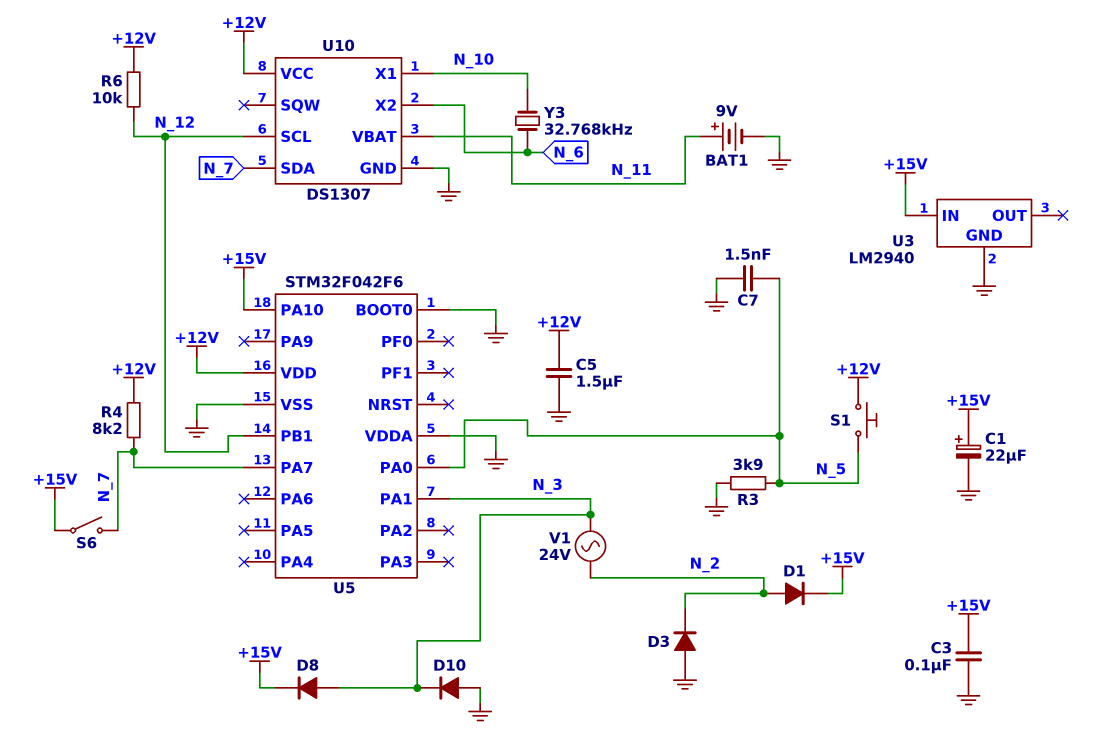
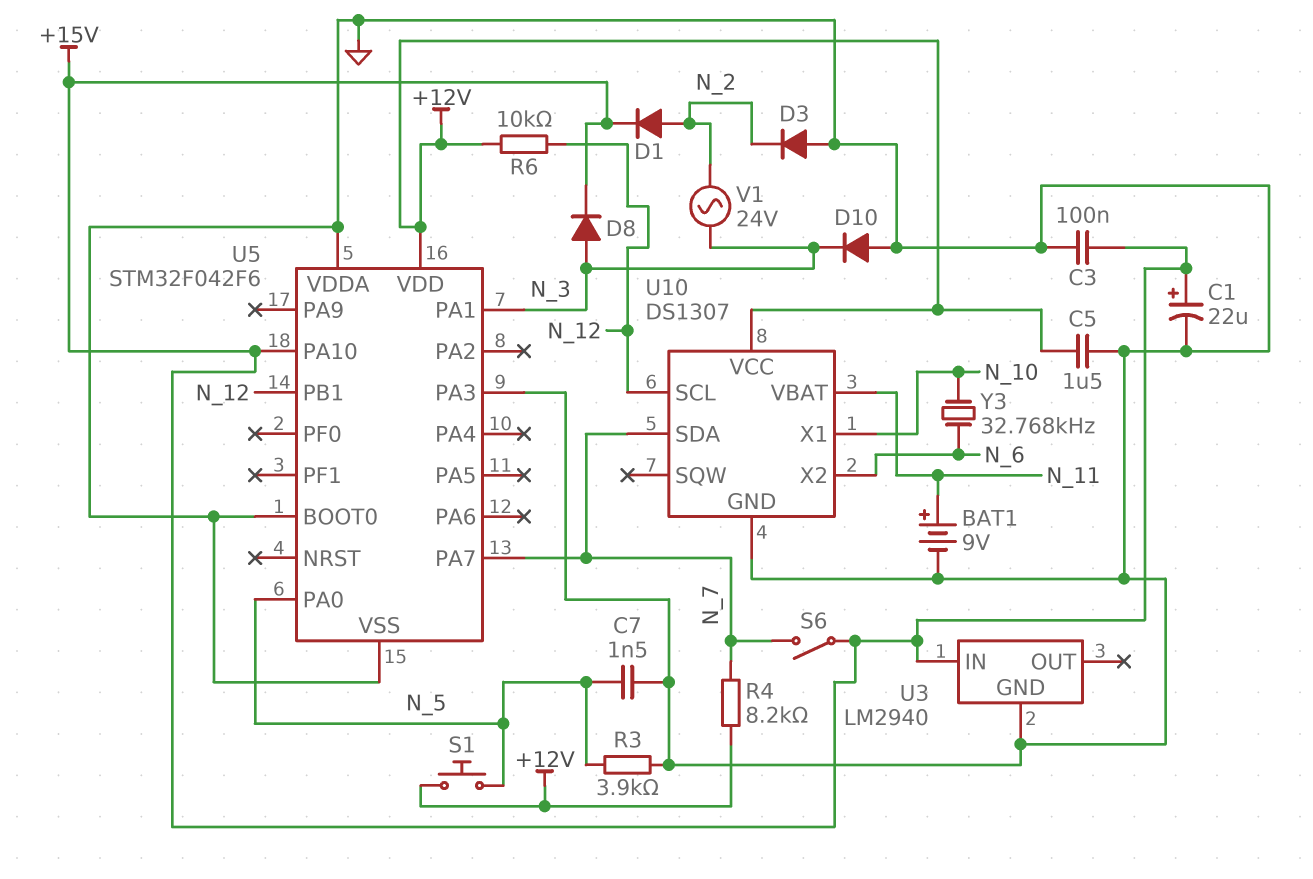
U5 pin PA3: none -> GND

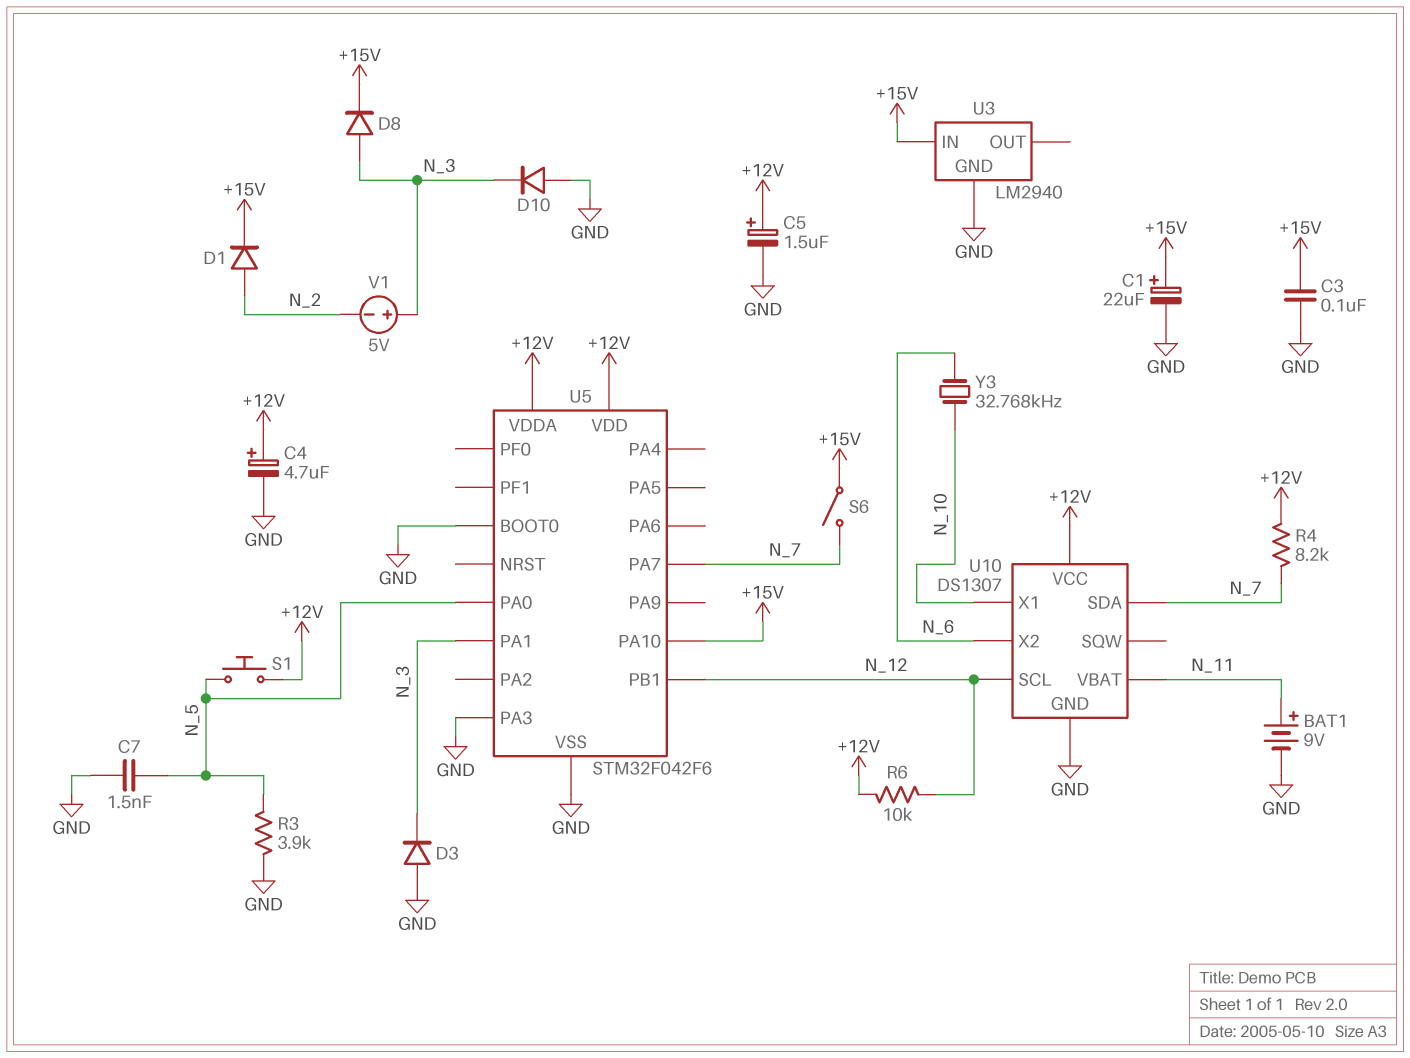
C4: none -> 4.7uF (plus +12V, minus GND)
C5: 1.5uF (+12V, GND) -> 1.5uF (plus +12V, minus GND)
D3: diode (A GND, K N_2) -> diode (A GND, K N_3)
U5 pin VDDA: GND -> +12V
V1: AC 24V (N_2, N_3) -> 5V (plus N_3, minus N_2)

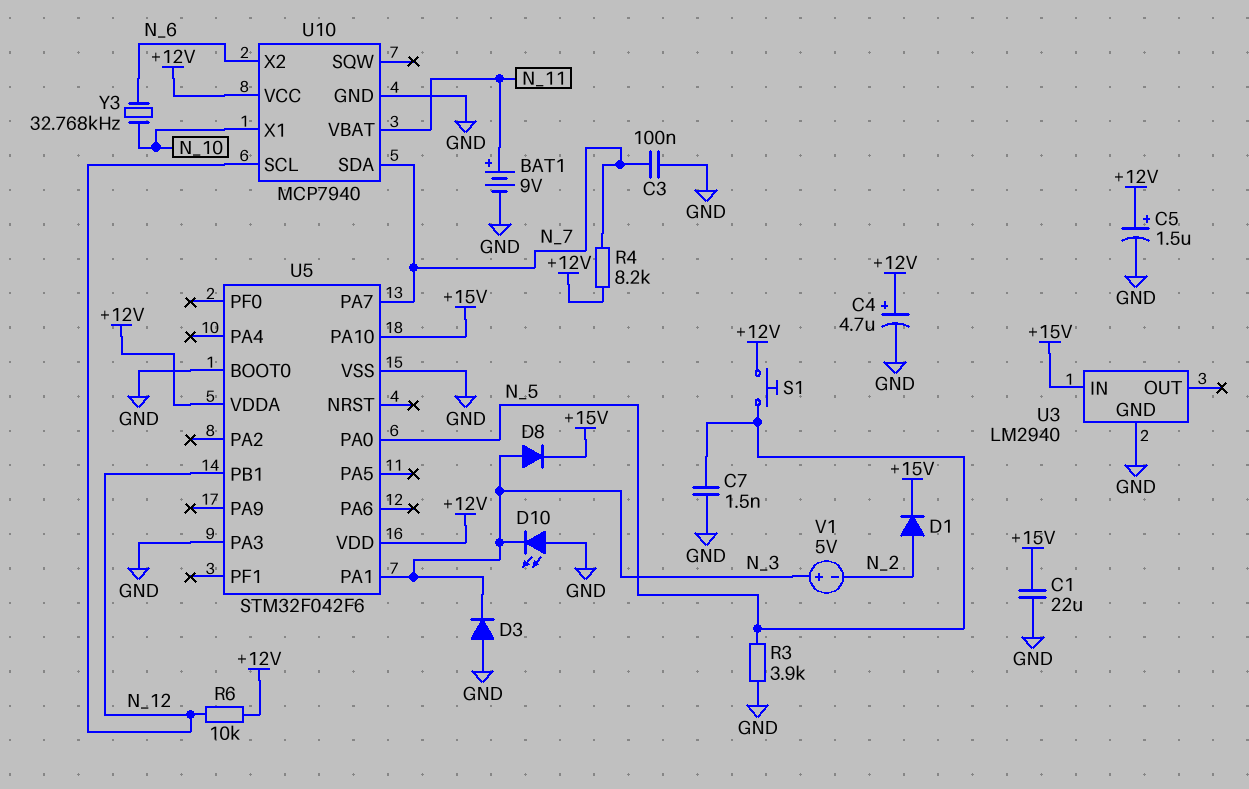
C1: 22uF (plus +15V, minus GND) -> 22uF (+15V, GND)
C3: 100nF (+15V, GND) -> 100nF (GND, N_7)
D10: diode (A GND, K N_3) -> LED (A GND, K N_3)
S6: switch (+15V, N_7) -> none
U10: DS1307 -> MCP7940

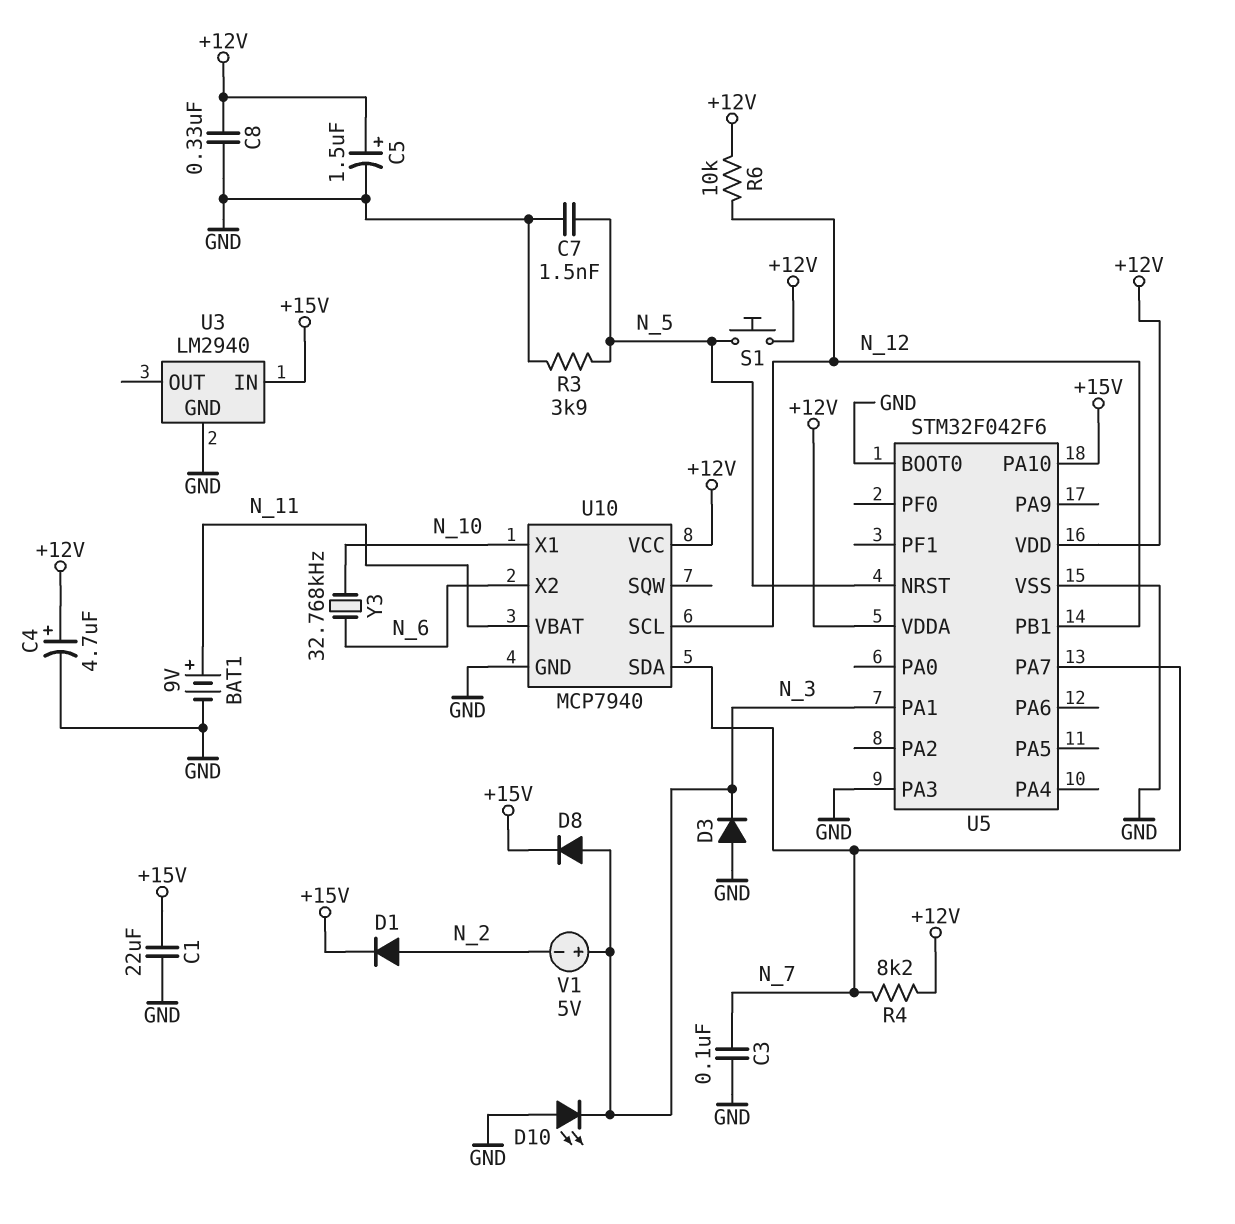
C8: none -> 330nF (+12V, GND)
U5 pin NRST: none -> N_5
U5 pin PA0: N_5 -> none

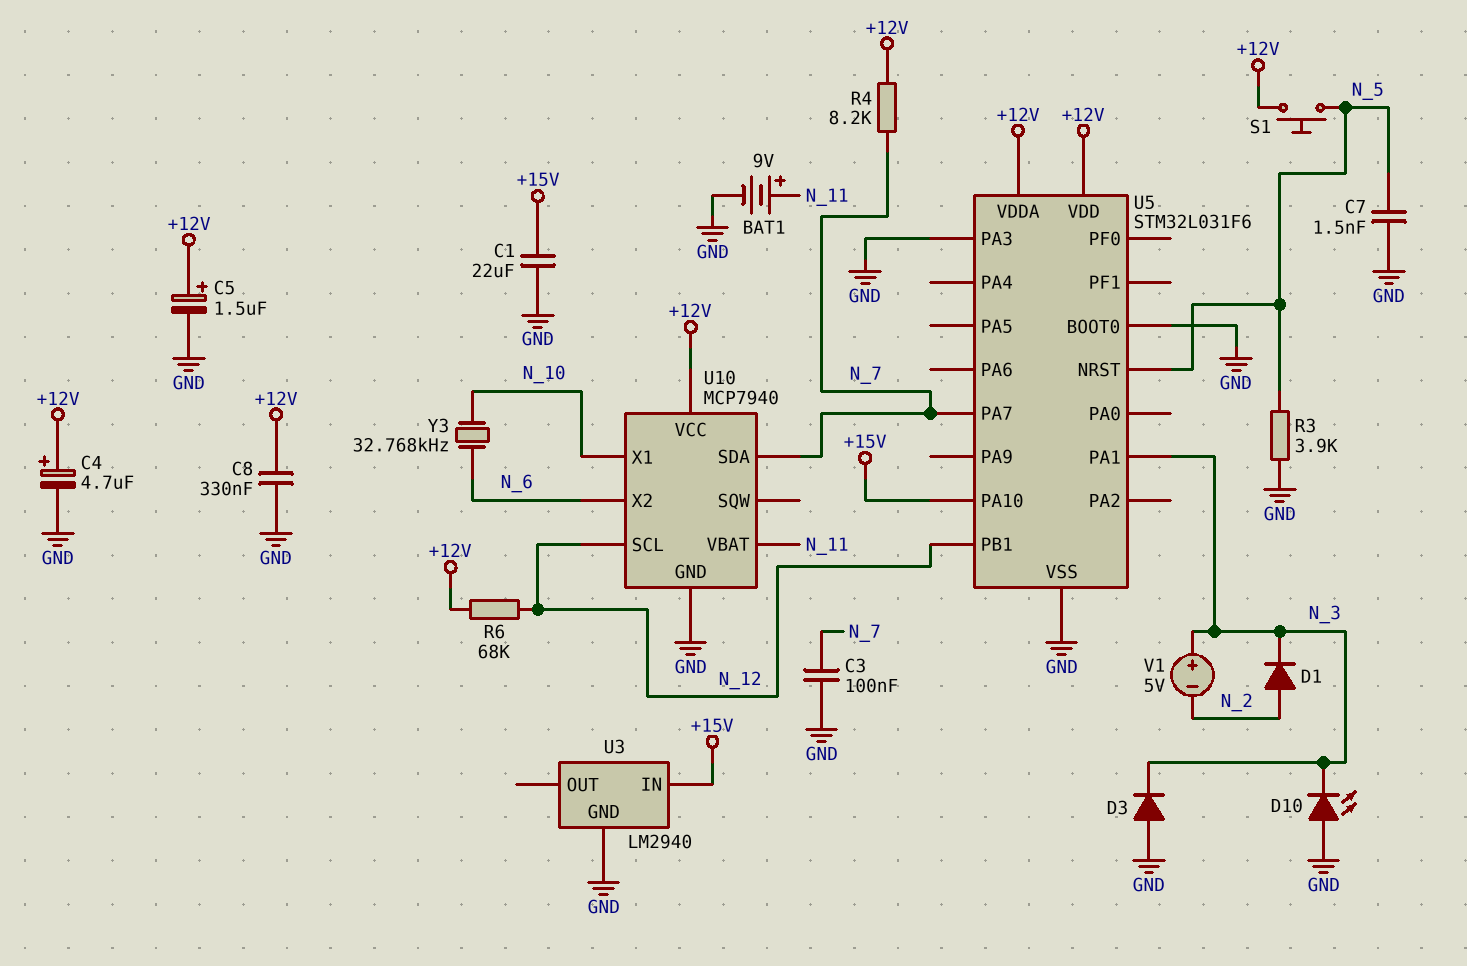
D1: diode (A N_2, K +15V) -> diode (A N_2, K N_3)
D8: diode (A N_3, K +15V) -> none
R6: 10k (+12V, N_12) -> 68k (+12V, N_12)
U5: STM32F042F6 -> STM32L031F6

